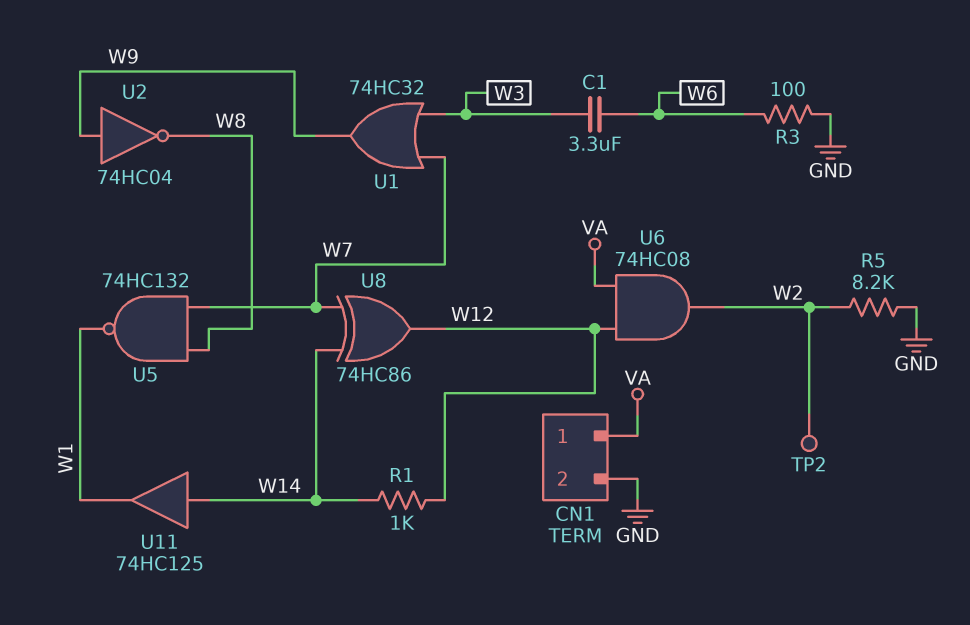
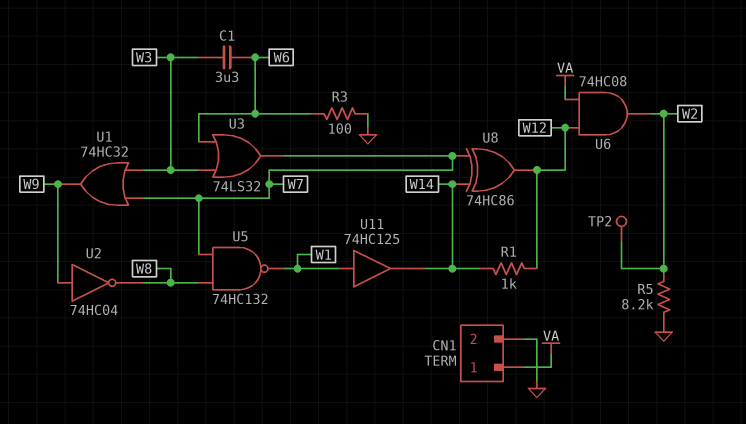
U3: none -> OR 74LS32 (in W3, in W6, out W7)
U11: buffer 74HC125 (in W14, out W1) -> buffer 74HC125 (in W1, out W14)

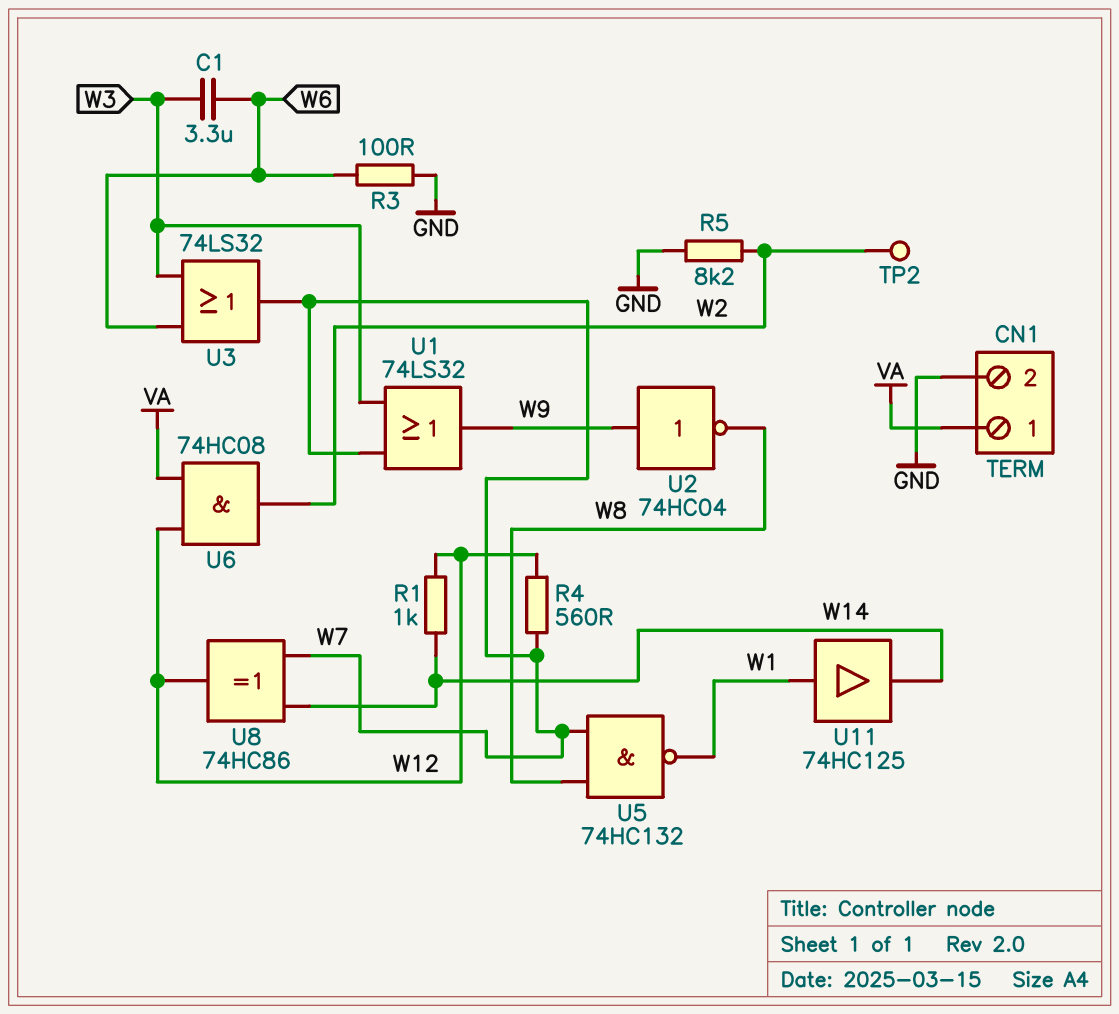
R4: none -> 560 (W7, W12)
U1: OR 74HC32 (in W3, in W7, out W9) -> OR 74LS32 (in W3, in W7, out W9)

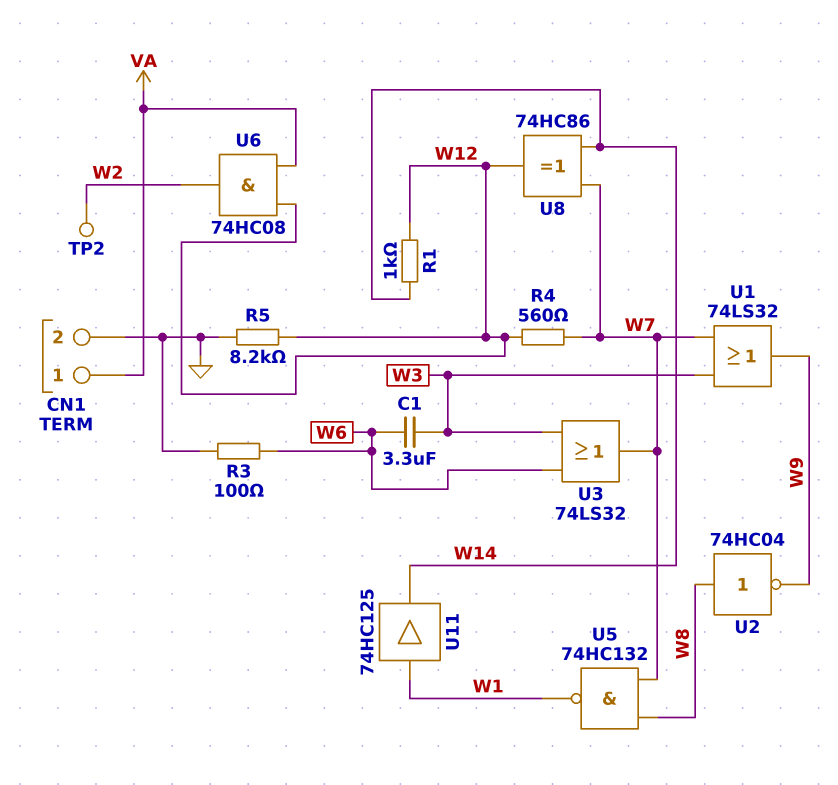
R5: 8.2k (GND, W2) -> 8.2k (GND, W12)
U2: NOT 74HC04 (in W9, out W8) -> NOT 74HC04 (in W8, out W9)

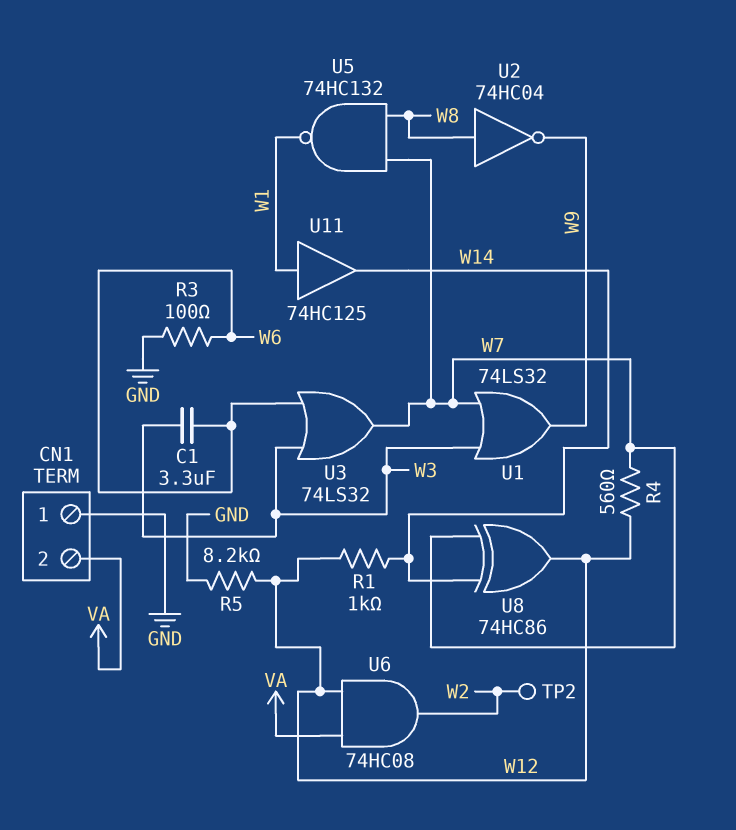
CN1 pin 1: VA -> GND
CN1 pin 2: GND -> VA

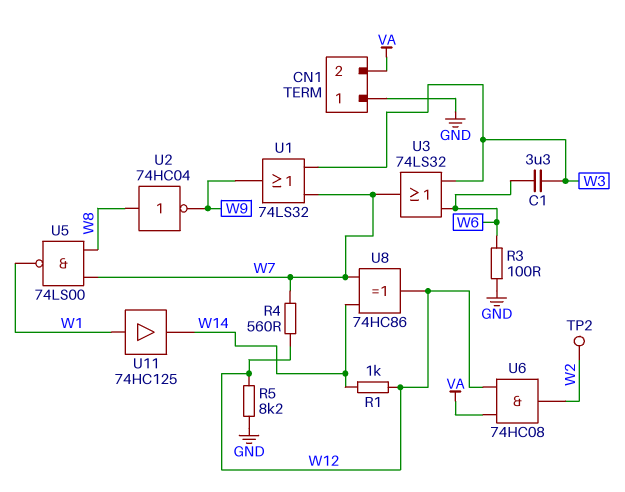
U5: NAND 74HC132 (in W7, in W8, out W1) -> NAND 74LS00 (in W7, in W8, out W1)

